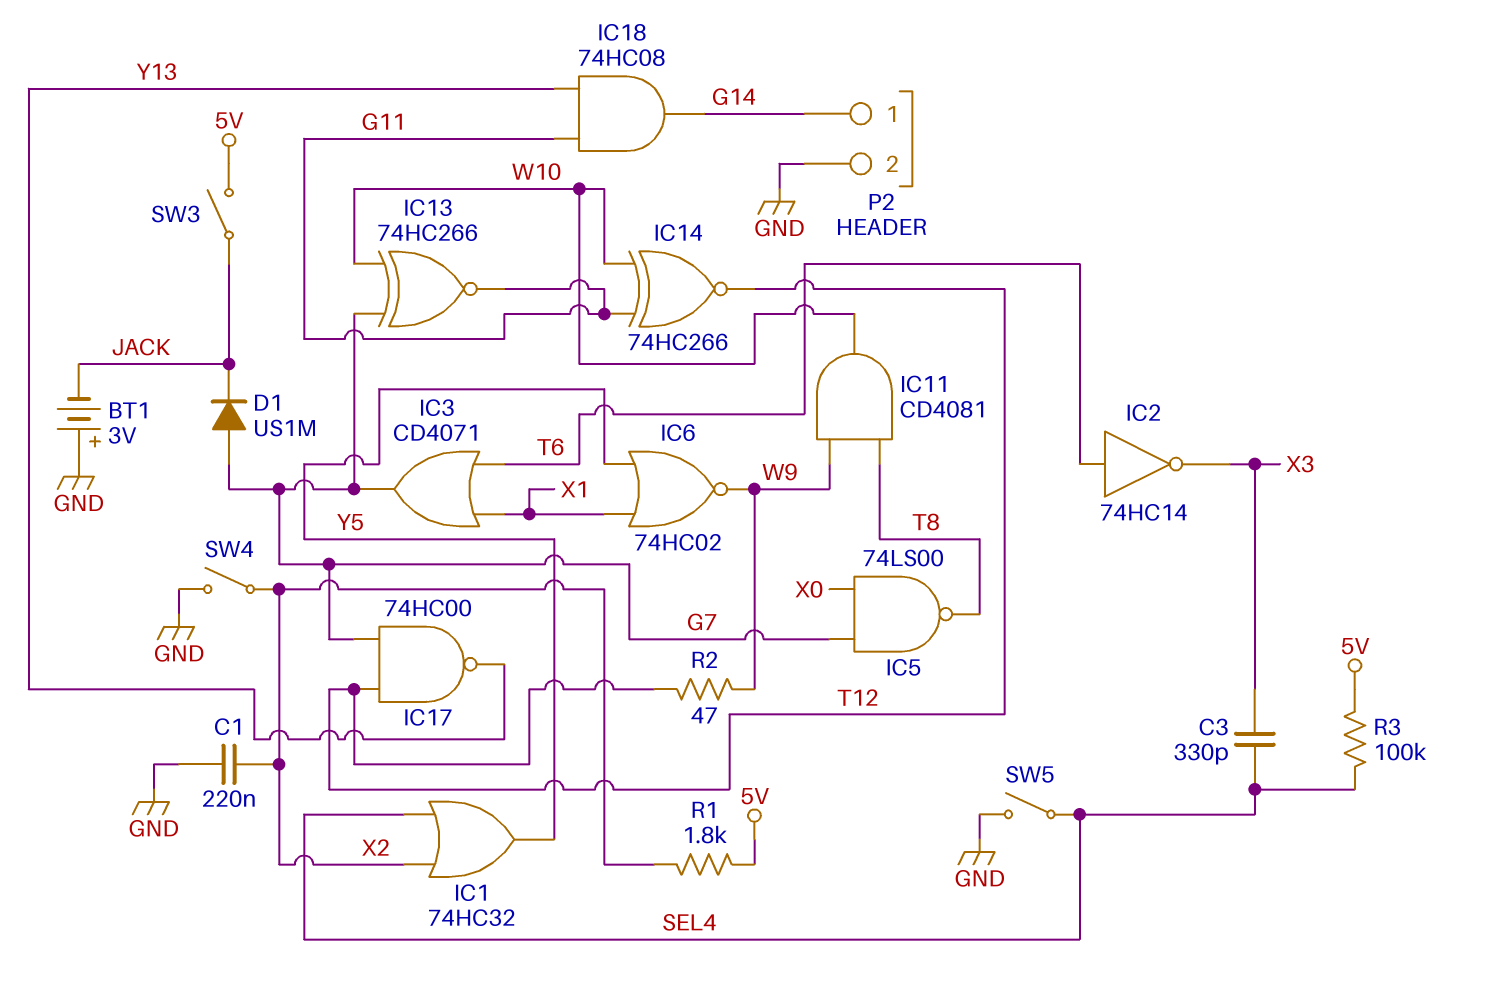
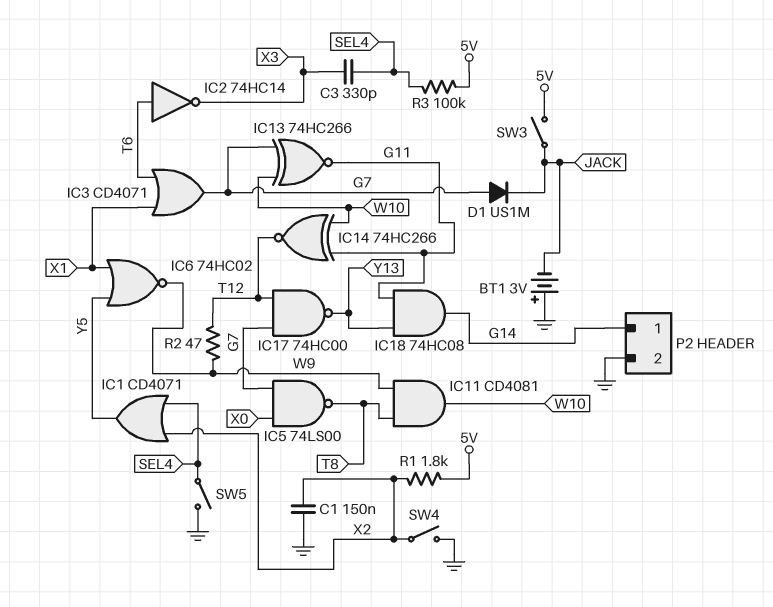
C1: 220nF (GND, X2) -> 150nF (GND, X2)
IC1: OR 74HC32 (in SEL4, in X2, out Y5) -> OR CD4071 (in SEL4, in X2, out Y5)

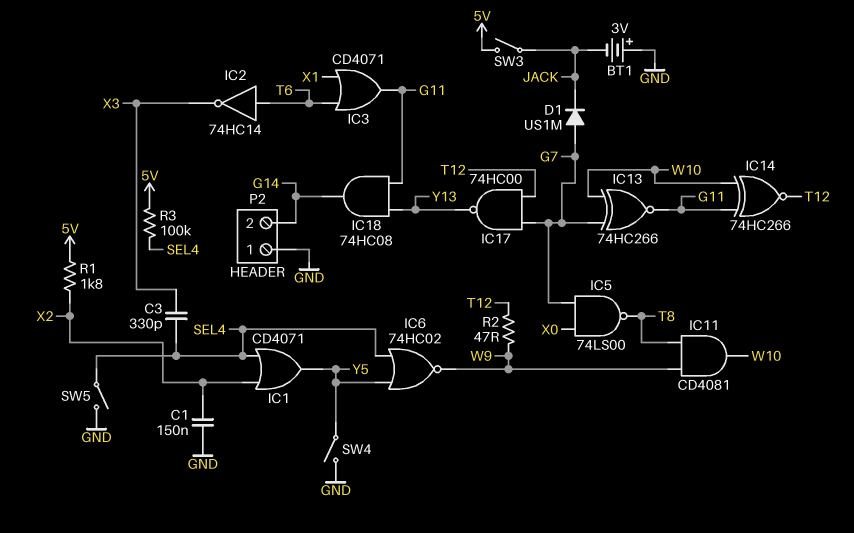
IC3: OR CD4071 (in T6, in X1, out G7) -> OR CD4071 (in T6, in X1, out G11)
IC6: NOR 74HC02 (in X1, in Y5, out W9) -> NOR 74HC02 (in SEL4, in Y5, out W9)
P2 pin 1: G14 -> GND
P2 pin 2: GND -> G14
SW4: switch (GND, X2) -> switch (GND, Y5)

